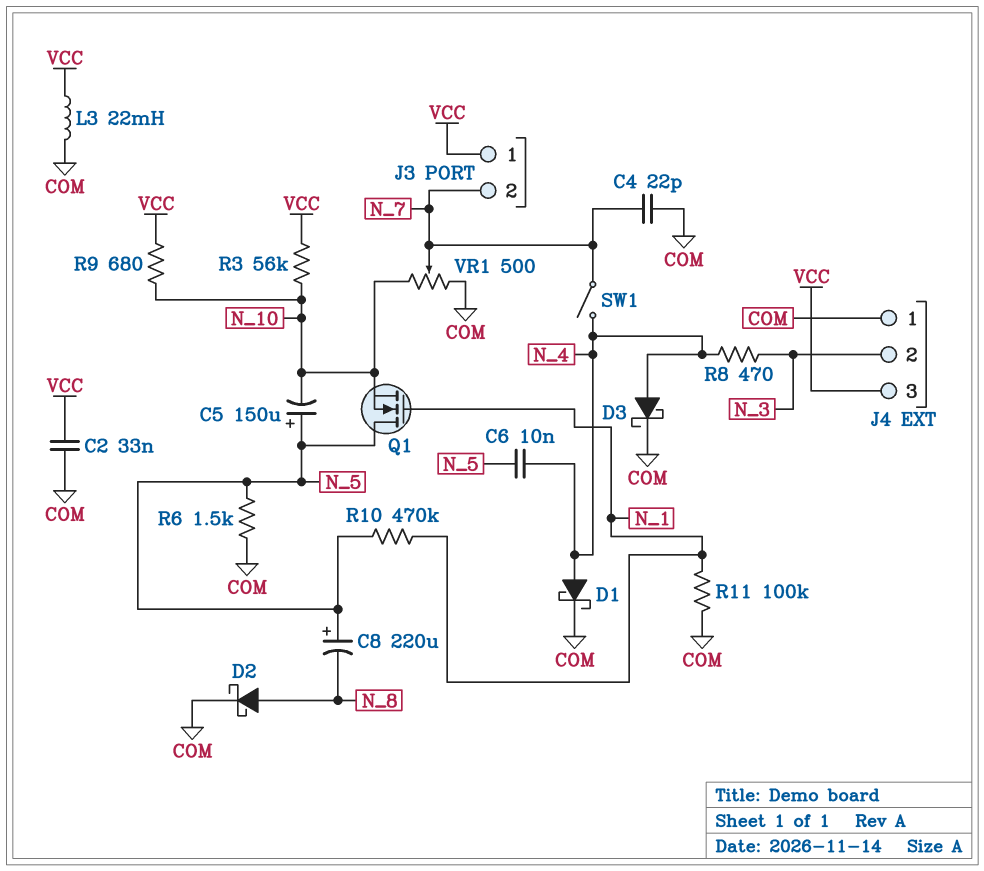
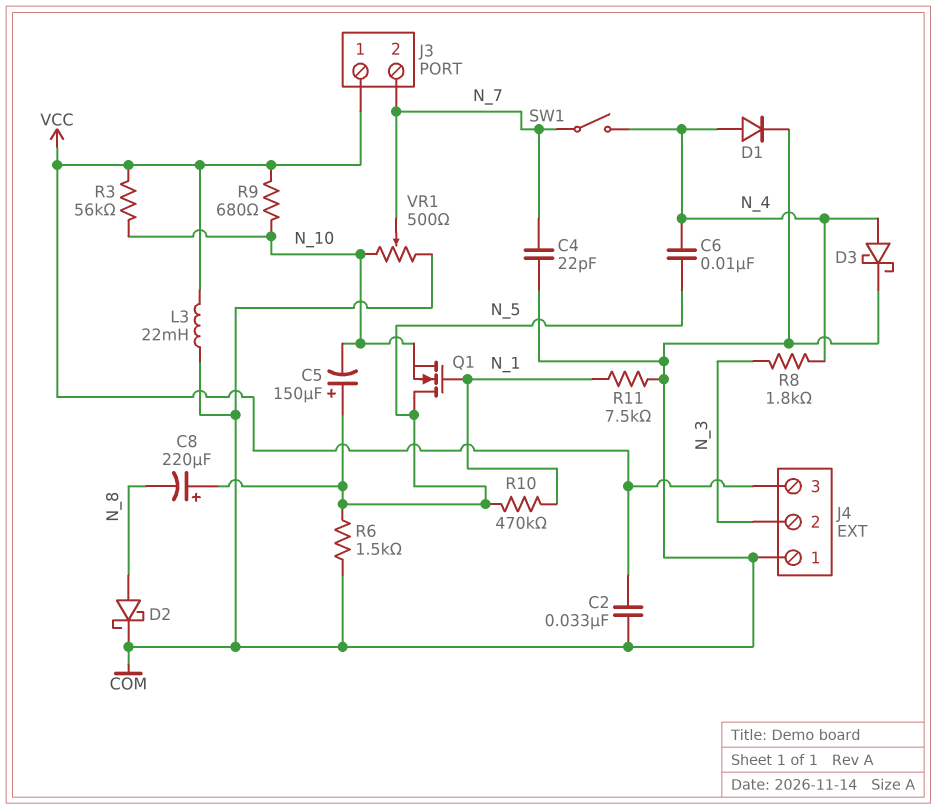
D1: schottky (A N_4, K COM) -> diode (A N_4, K COM)
R8: 470 (N_3, N_4) -> 1.8k (N_3, N_4)
R11: 100k (COM, N_1) -> 7.5k (COM, N_1)

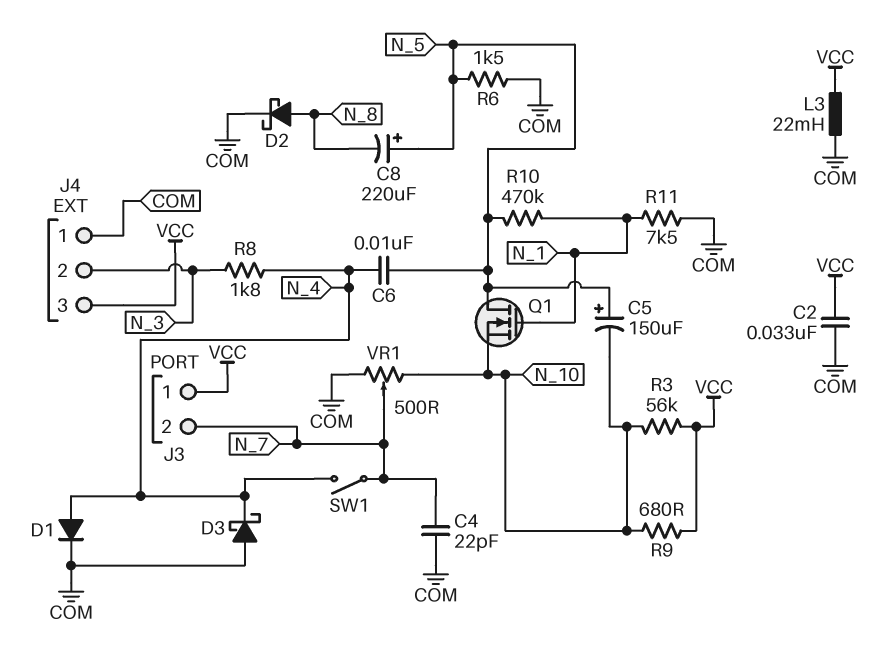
D3: schottky (A N_4, K COM) -> schottky (A COM, K N_4)

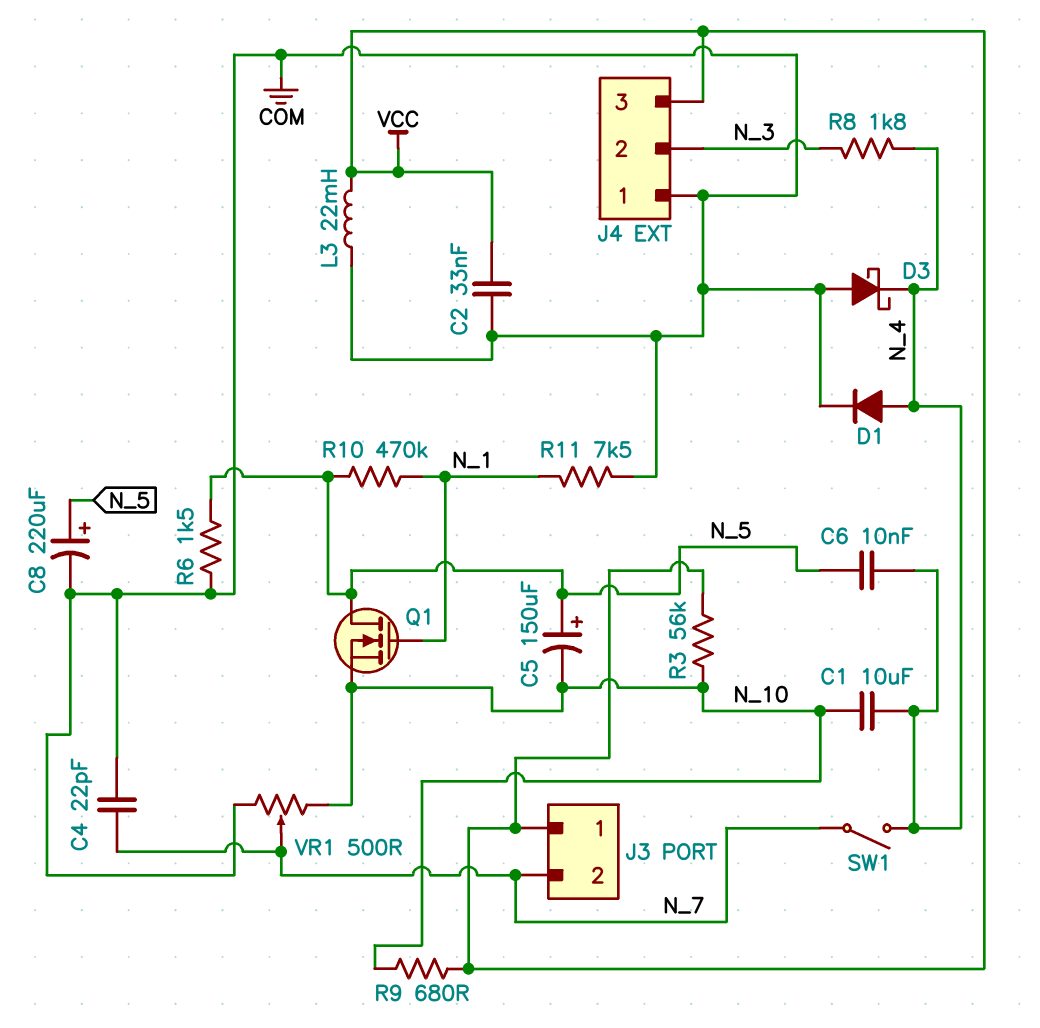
C1: none -> 10uF (N_4, N_10)
C8: 220uF (plus N_5, minus N_8) -> 220uF (plus N_5, minus COM)
D2: schottky (A N_8, K COM) -> none

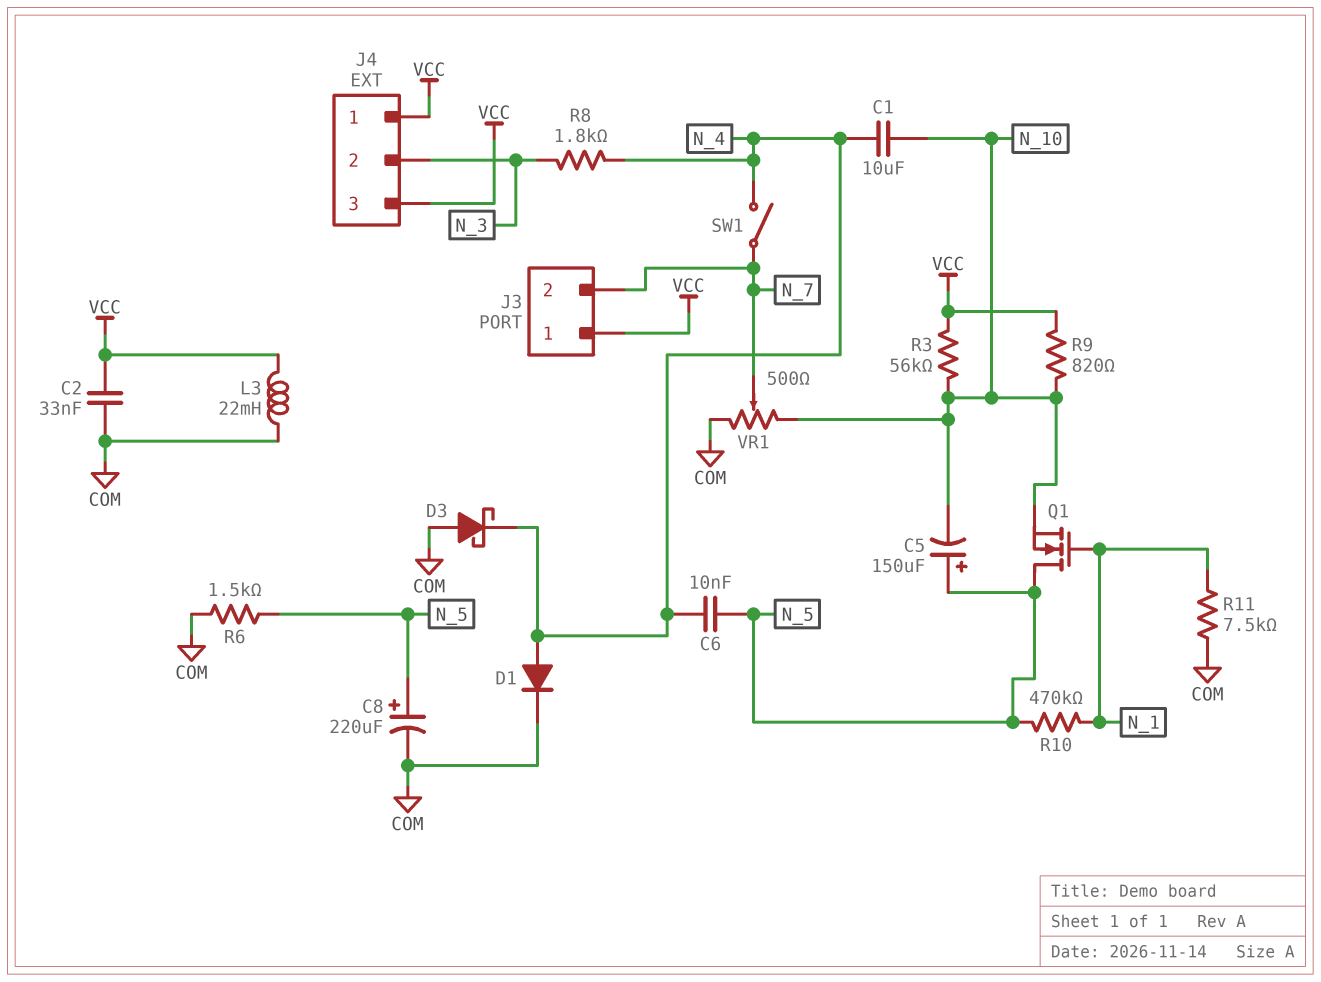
C4: 22pF (COM, N_7) -> none
J4 pin 1: COM -> VCC
R9: 680 (N_10, VCC) -> 820 (N_10, VCC)

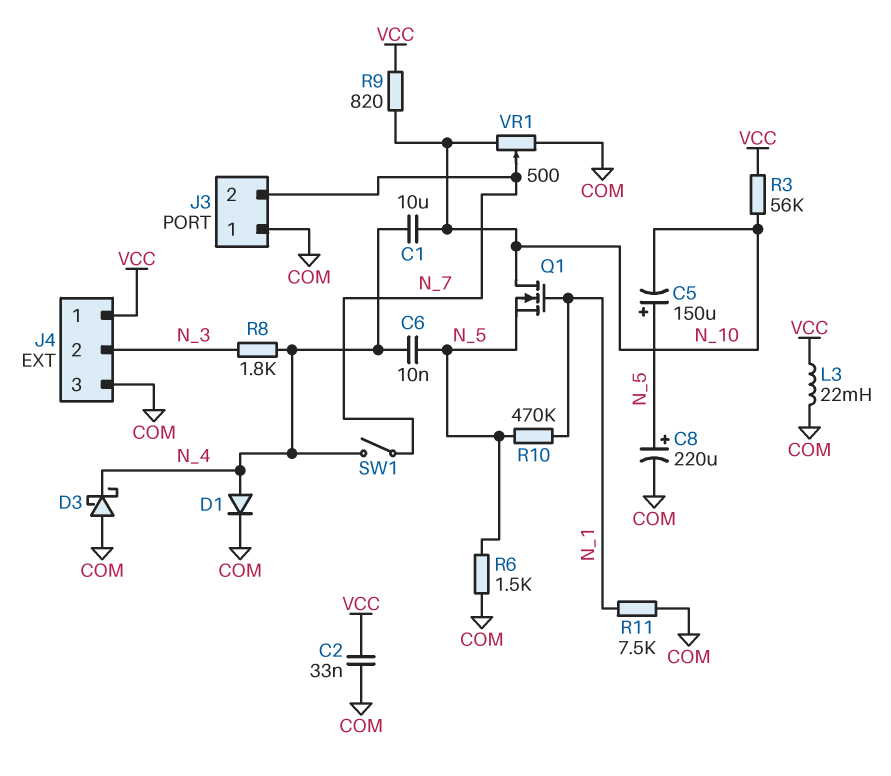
J3 pin 1: VCC -> COM
J4 pin 3: VCC -> COM
Q1: NMOS (G N_1, D N_5, S N_10) -> NMOS (G N_1, D N_10, S N_5)

